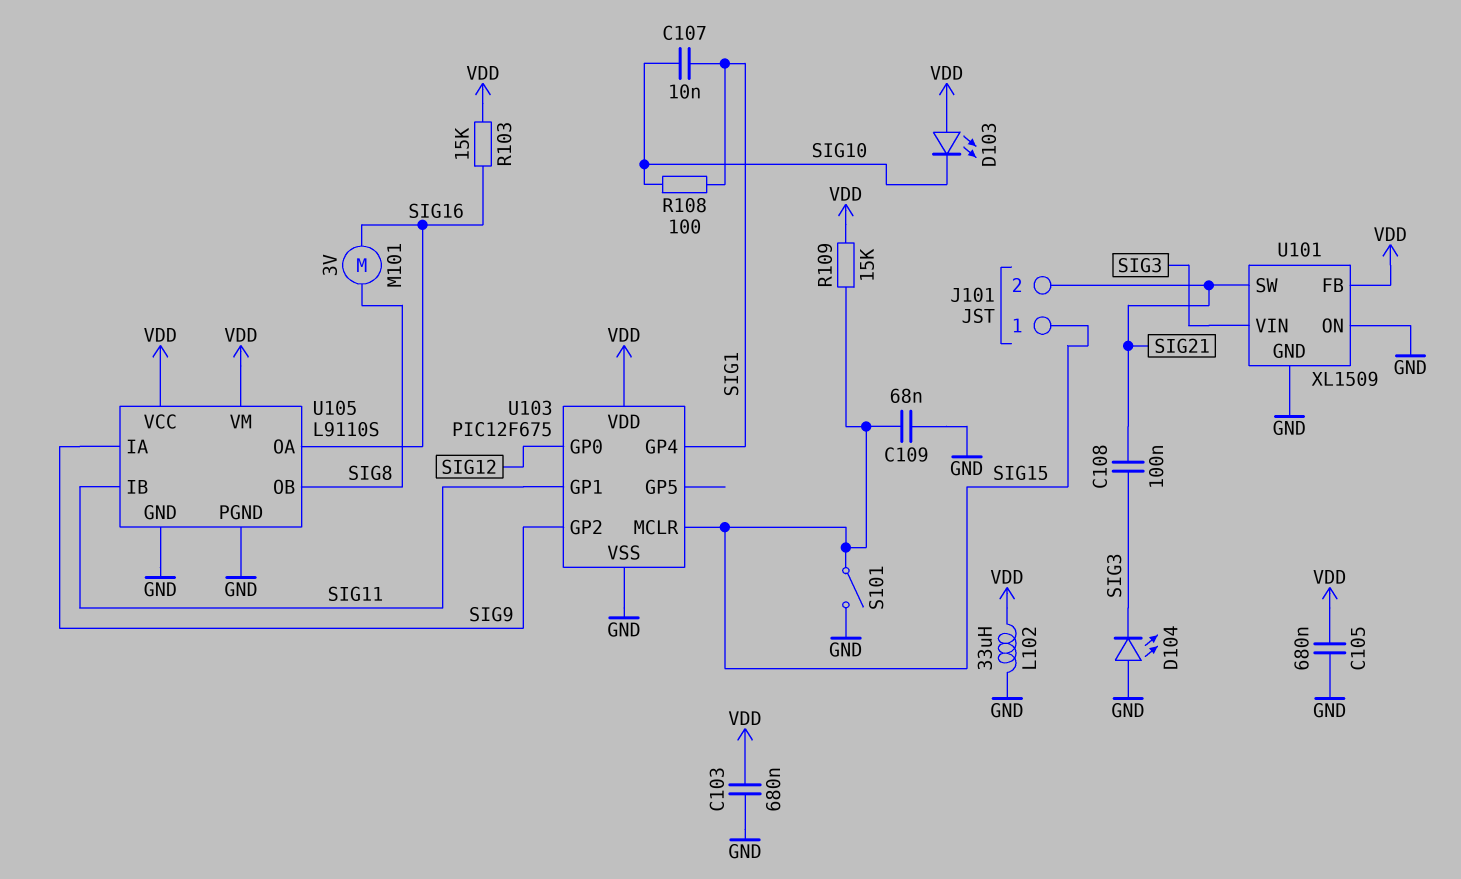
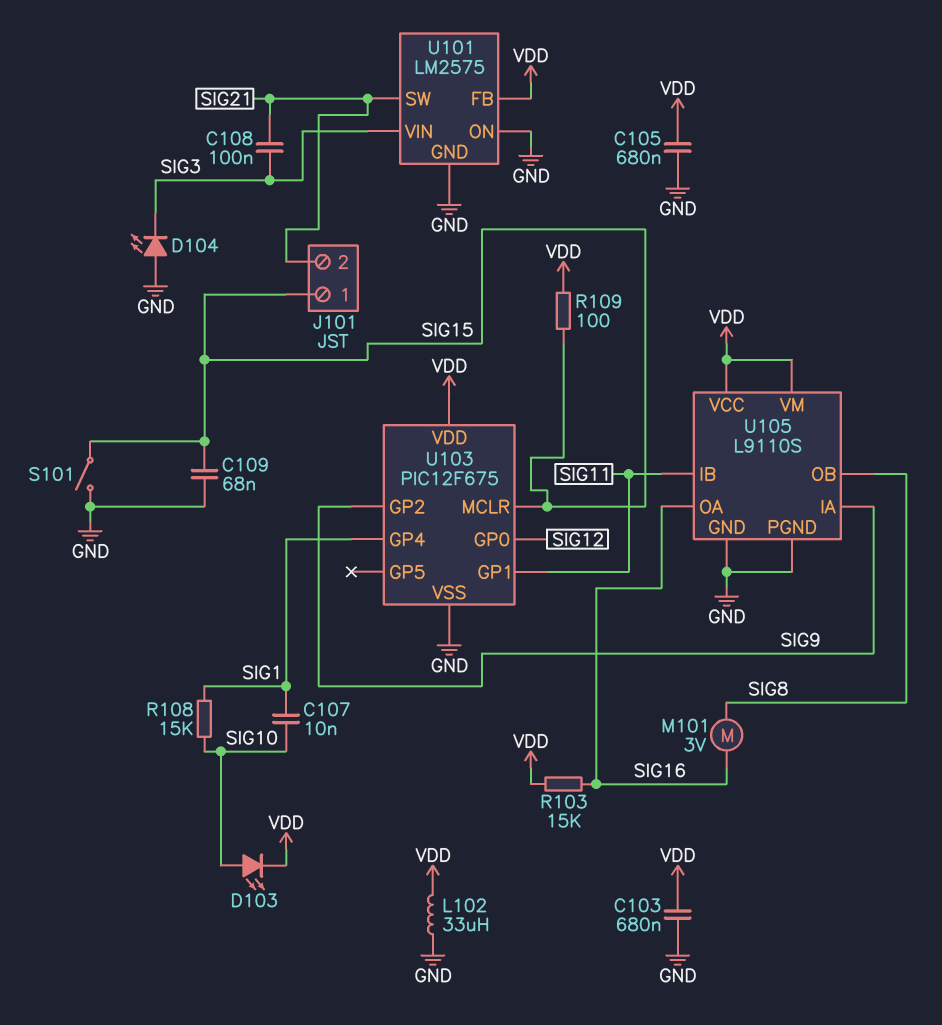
D103: LED (A VDD, K SIG10) -> LED (A SIG10, K VDD)
R108: 100 (SIG1, SIG10) -> 15k (SIG1, SIG10)
R109: 15k (SIG15, VDD) -> 100 (SIG15, VDD)
U101: XL1509 -> LM2575

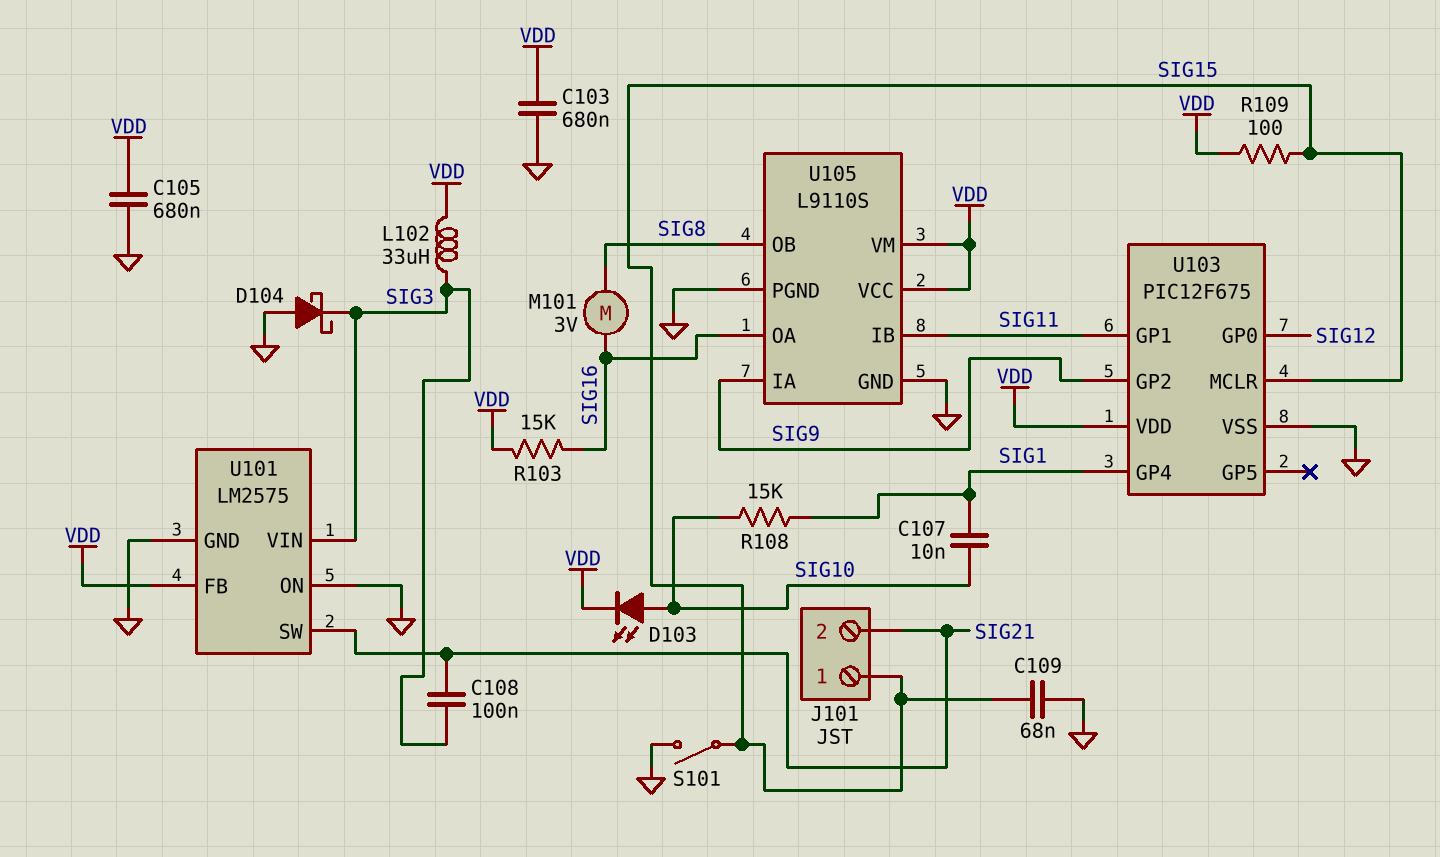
D104: LED (A GND, K SIG3) -> schottky (A GND, K SIG3)
L102: 33uH (GND, VDD) -> 33uH (SIG3, VDD)

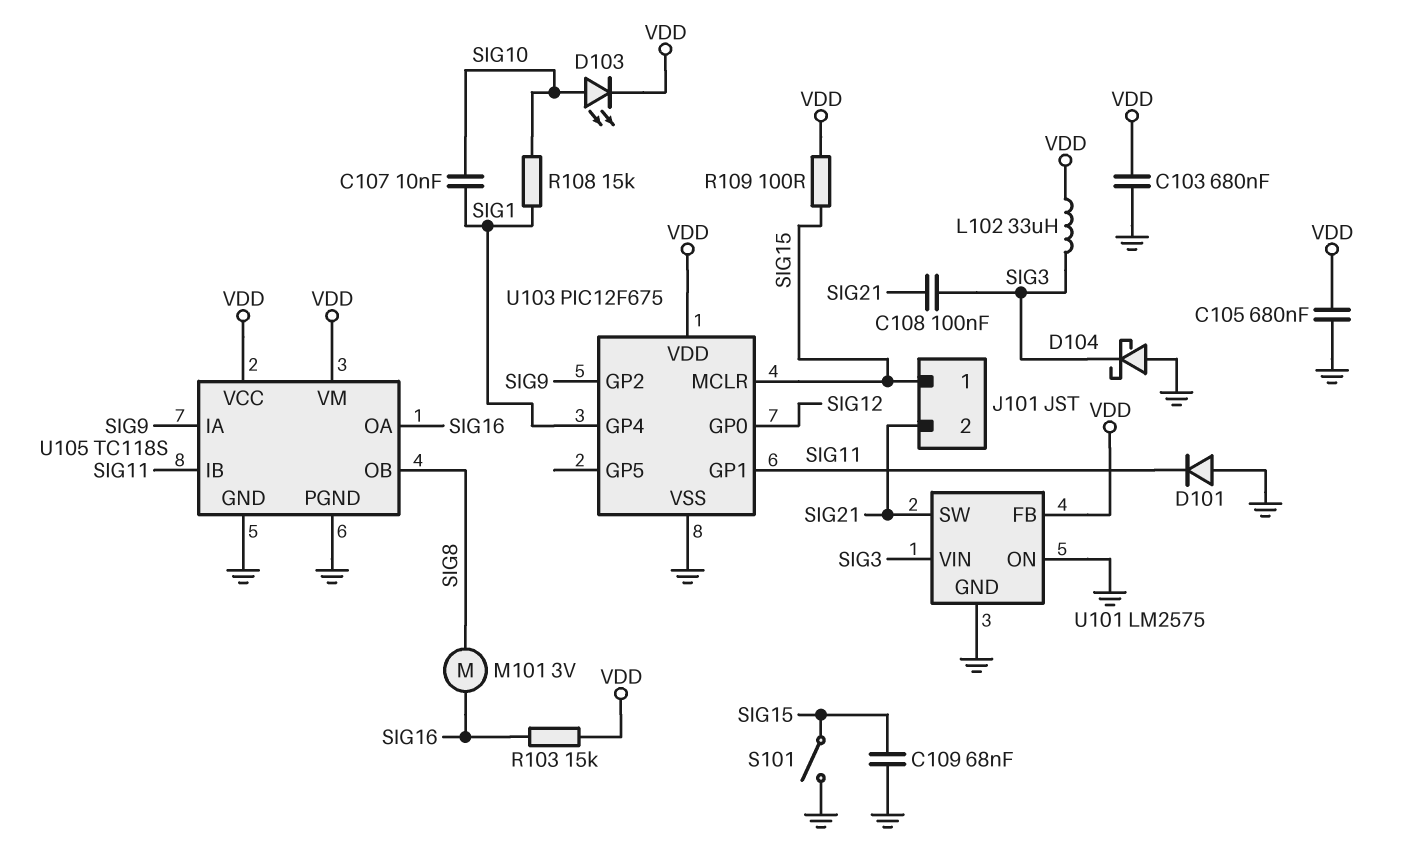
D101: none -> diode (A GND, K SIG11)
U105: L9110S -> TC118S

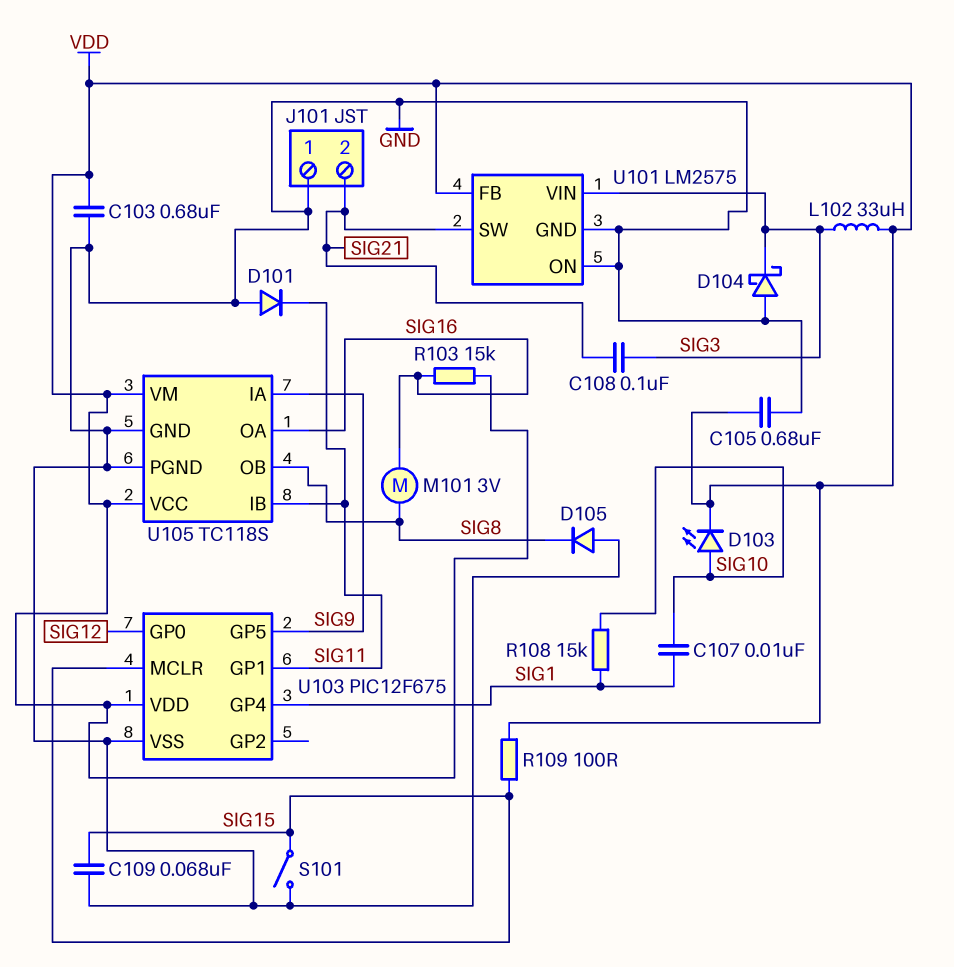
D105: none -> diode (A GND, K SIG8)
J101 pin 1: SIG15 -> GND
U103 pin GP2: SIG9 -> none
U103 pin GP5: none -> SIG9

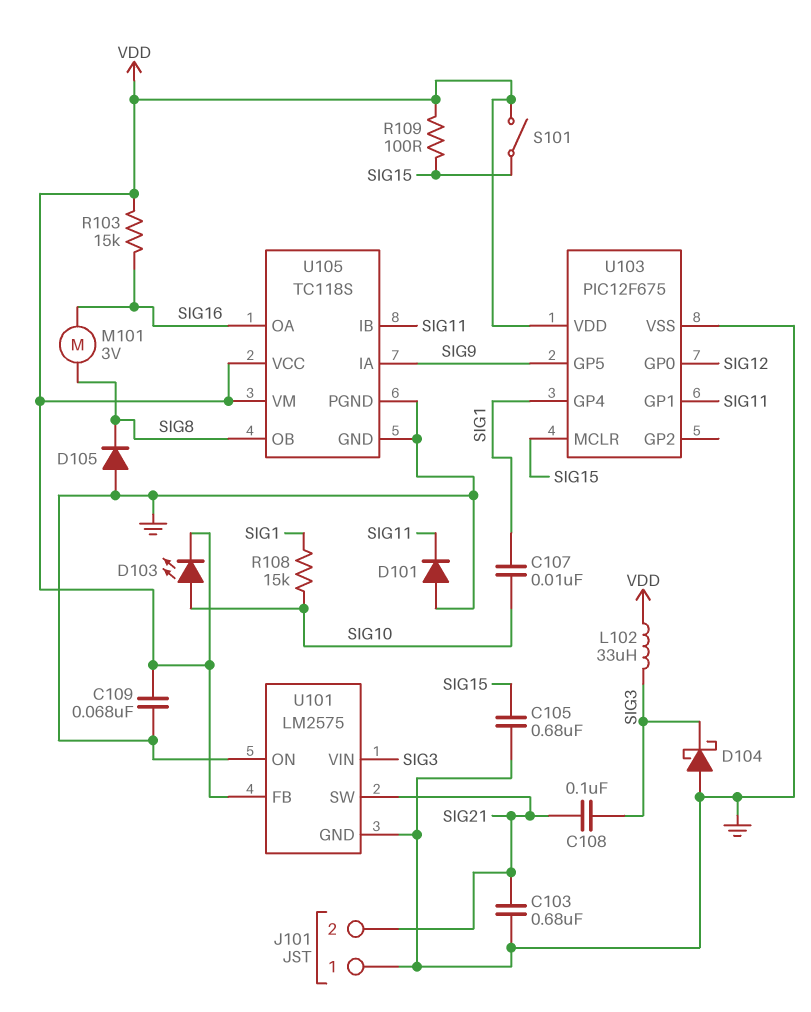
C103: 680nF (GND, VDD) -> 680nF (GND, SIG21)
C105: 680nF (GND, VDD) -> 680nF (GND, SIG15)
C109: 68nF (GND, SIG15) -> 68nF (GND, VDD)
S101: switch (GND, SIG15) -> switch (SIG15, VDD)

